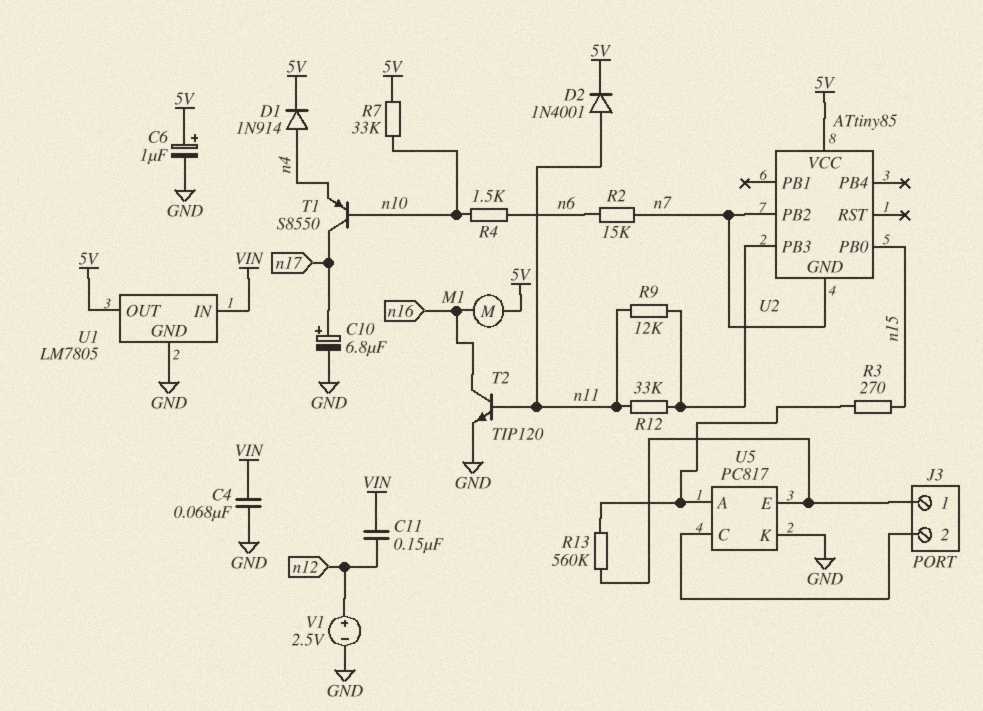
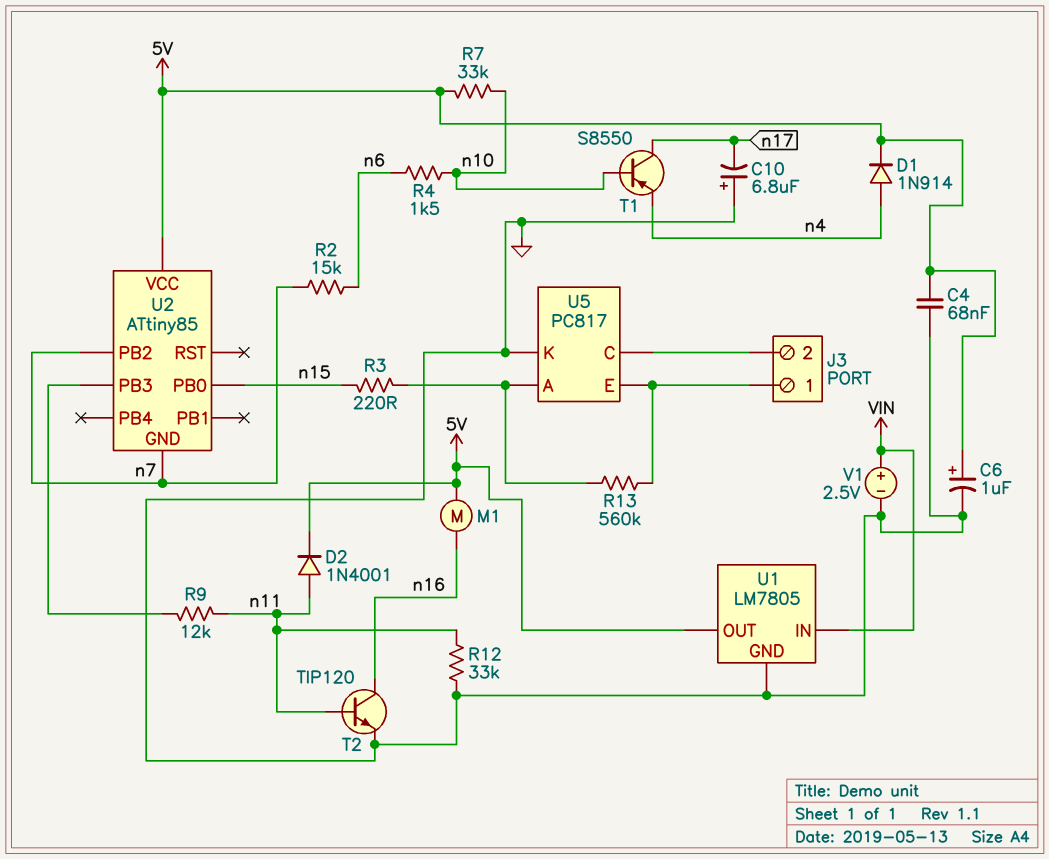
C4: 68nF (GND, VIN) -> 68nF (5V, GND)
C10: 6.8uF (plus n17, minus GND) -> 6.8uF (plus GND, minus n17)
C11: 150nF (VIN, n12) -> none
R3: 270 (U5/A, n15) -> 220 (U5/A, n15)
R12: 33k (U2/PB3, n11) -> 33k (GND, n11)
V1: 2.5V (plus n12, minus GND) -> 2.5V (plus VIN, minus GND)

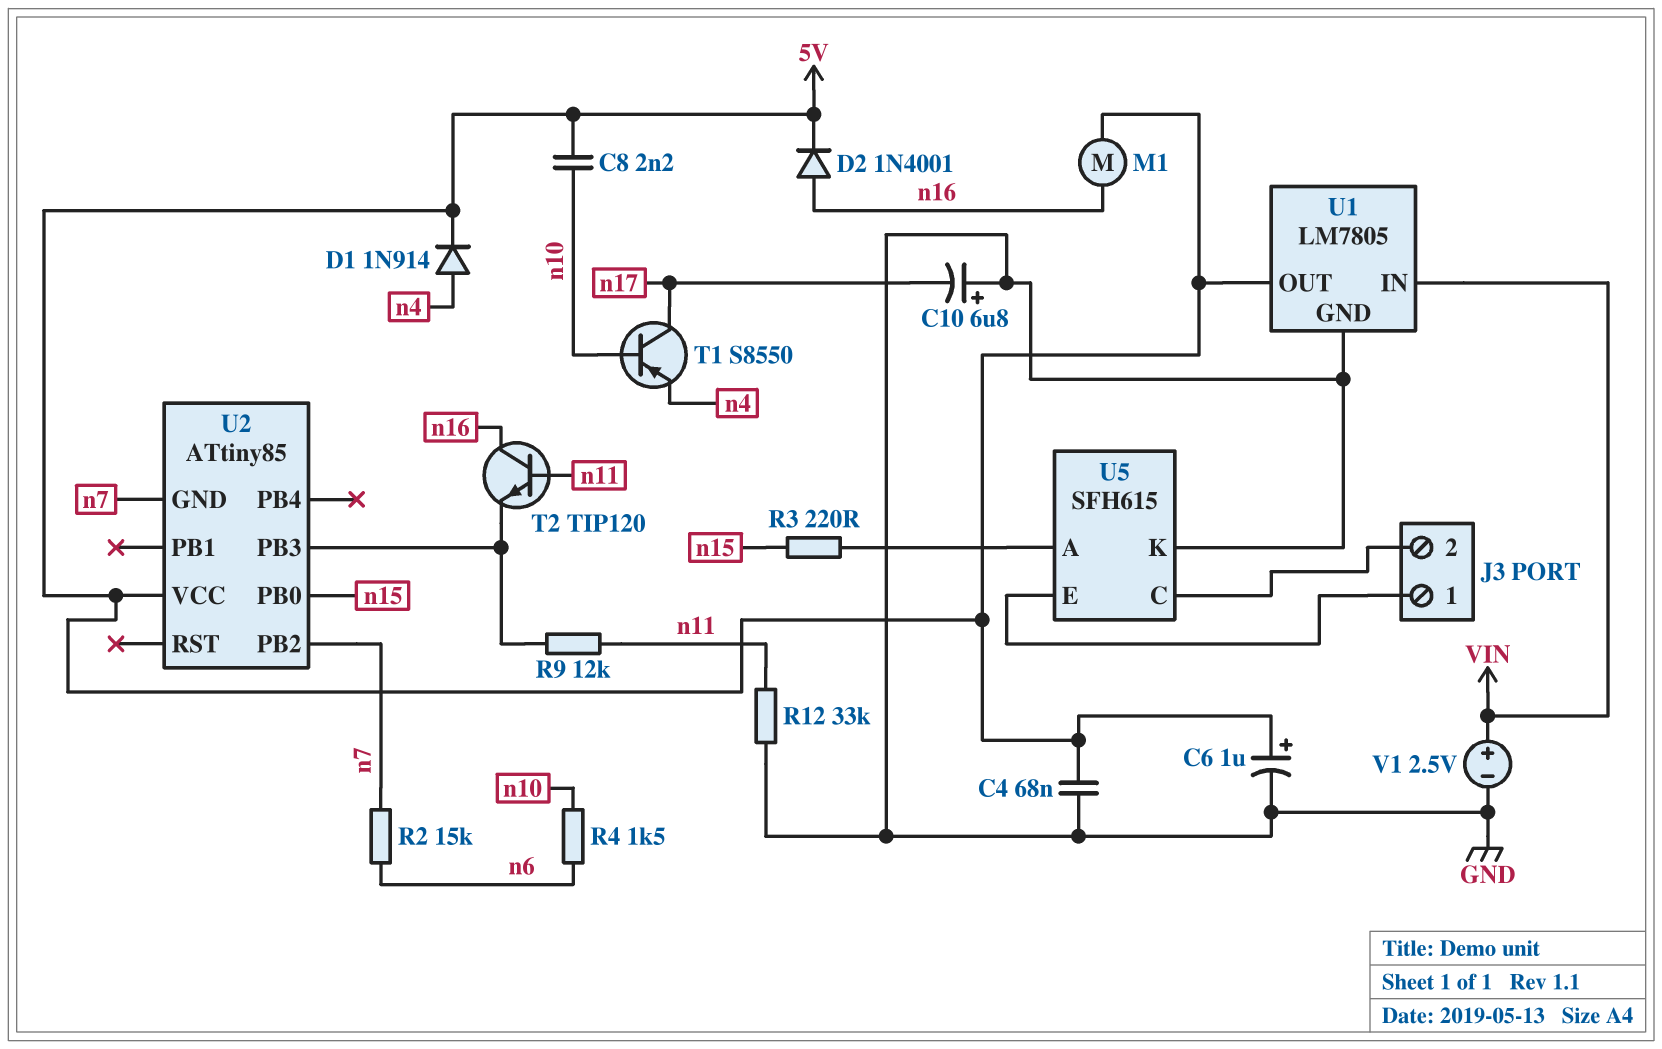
C8: none -> 2.2nF (5V, n10)
D2: diode 1N4001 (A n11, K 5V) -> diode 1N4001 (A n16, K 5V)
R7: 33k (5V, n10) -> none
R13: 560k (J3/1, U5/A) -> none
T2: NPN TIP120 (B n11, C n16, E GND) -> NPN TIP120 (B n11, C n16, E U2/PB3)
U5: PC817 -> SFH615

